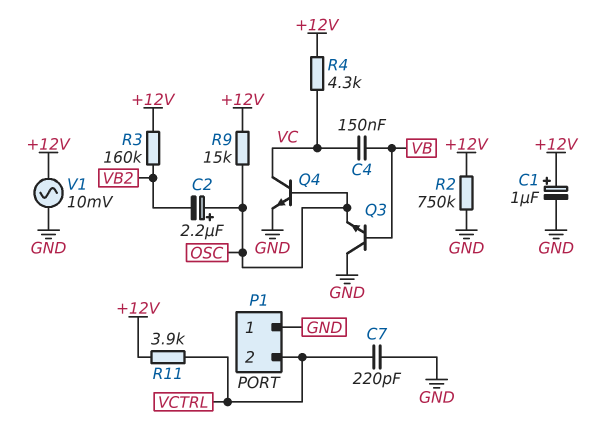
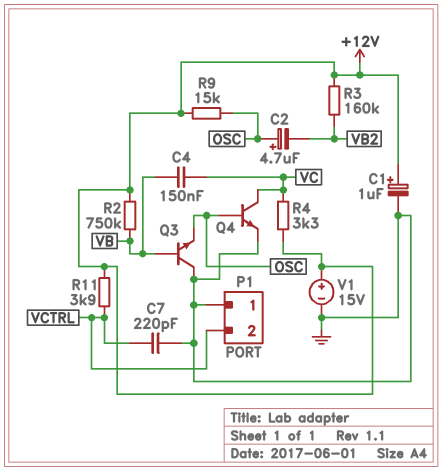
C2: 2.2uF (plus OSC, minus VB2) -> 4.7uF (plus OSC, minus VB2)
R2: 750k (+12V, GND) -> 750k (+12V, VB)
R4: 4.3k (+12V, VC) -> 3.3k (+12V, VC)
V1: AC 10mV (+12V, GND) -> 15V (plus +12V, minus GND)

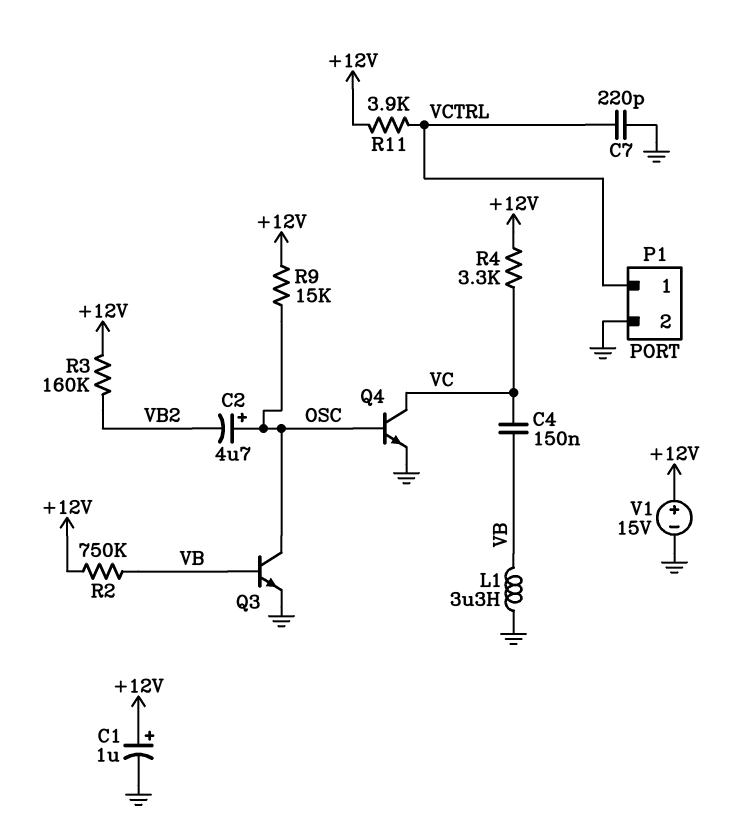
L1: none -> 3.3uH (GND, VB)
P1 pin 1: GND -> VCTRL
P1 pin 2: VCTRL -> GND
Q3: NPN (B VB, C GND, E OSC) -> NPN (B VB, C OSC, E GND)

